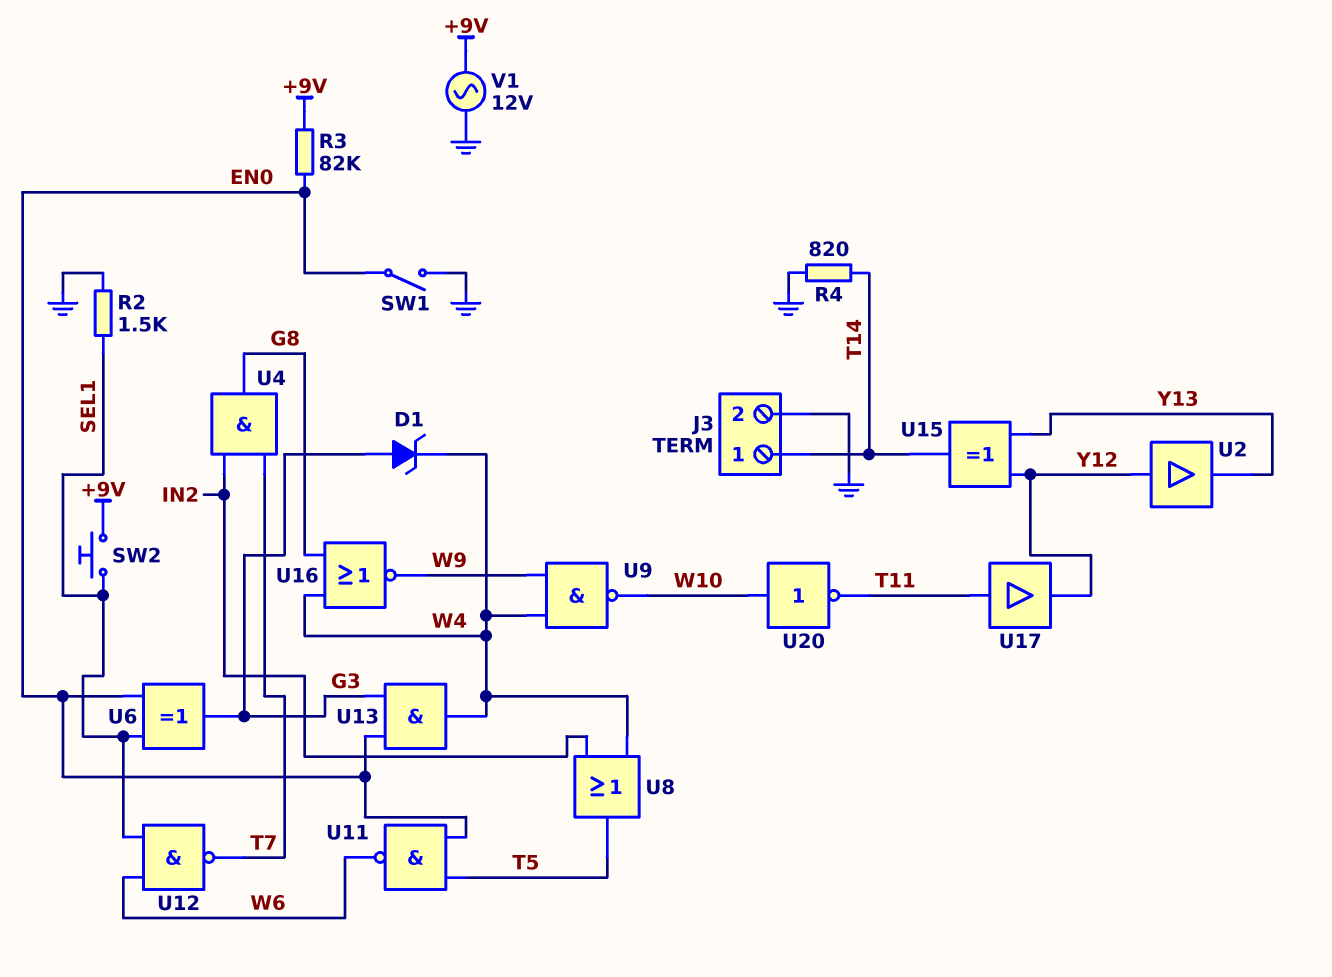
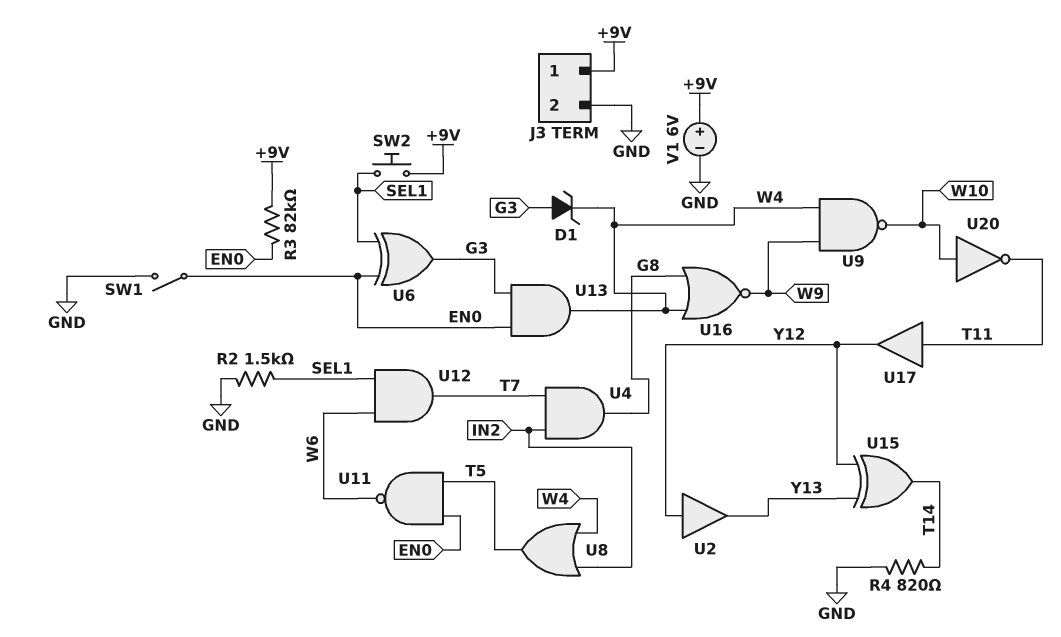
J3 pin 1: T14 -> +9V
U12: NAND (in SEL1, in W6, out T7) -> AND (in SEL1, in W6, out T7)
V1: AC 12V (+9V, GND) -> 6V (plus +9V, minus GND)

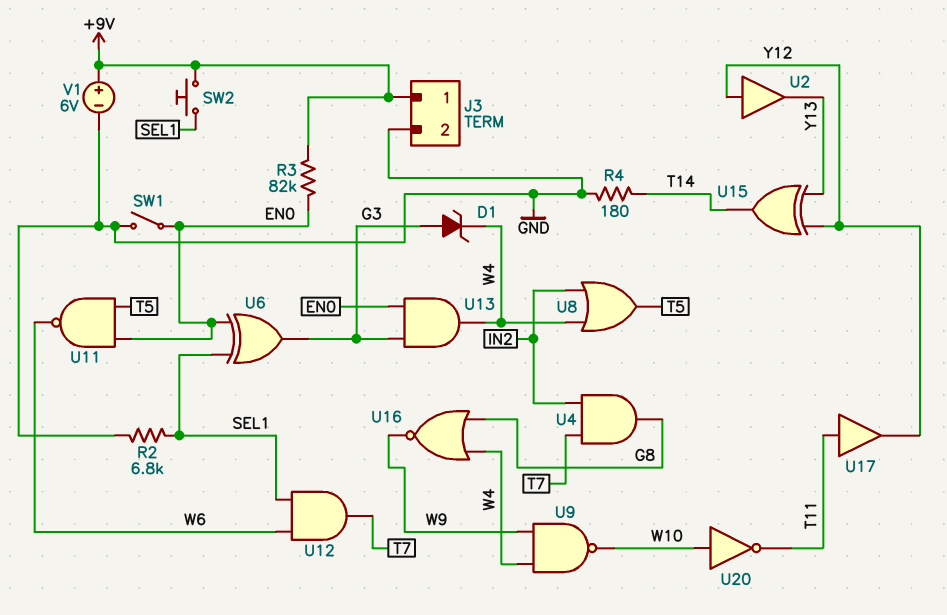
R2: 1.5k (GND, SEL1) -> 6.8k (GND, SEL1)
R4: 820 (GND, T14) -> 180 (GND, T14)

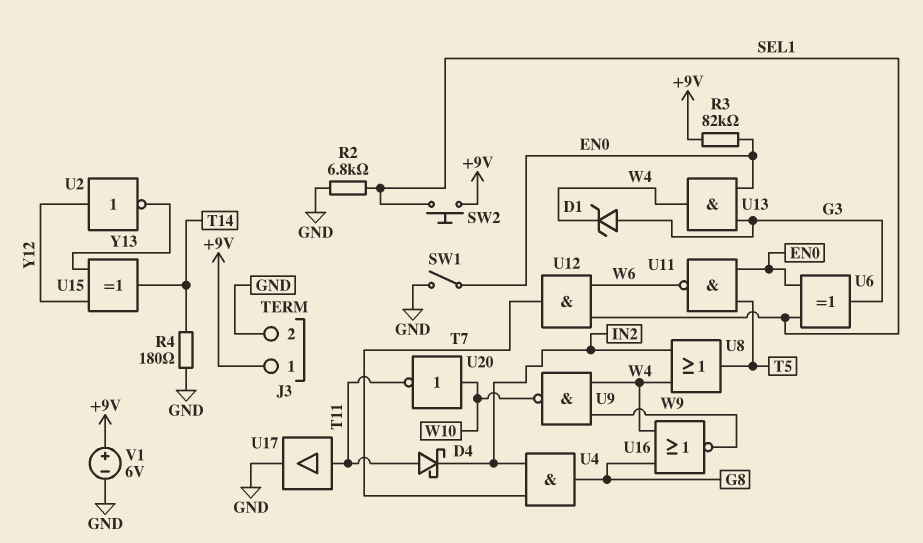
D4: none -> schottky (A T11, K IN2)
U2: buffer (in Y12, out Y13) -> NOT (in Y12, out Y13)
U17: buffer (in T11, out Y12) -> buffer (in T11, out GND)

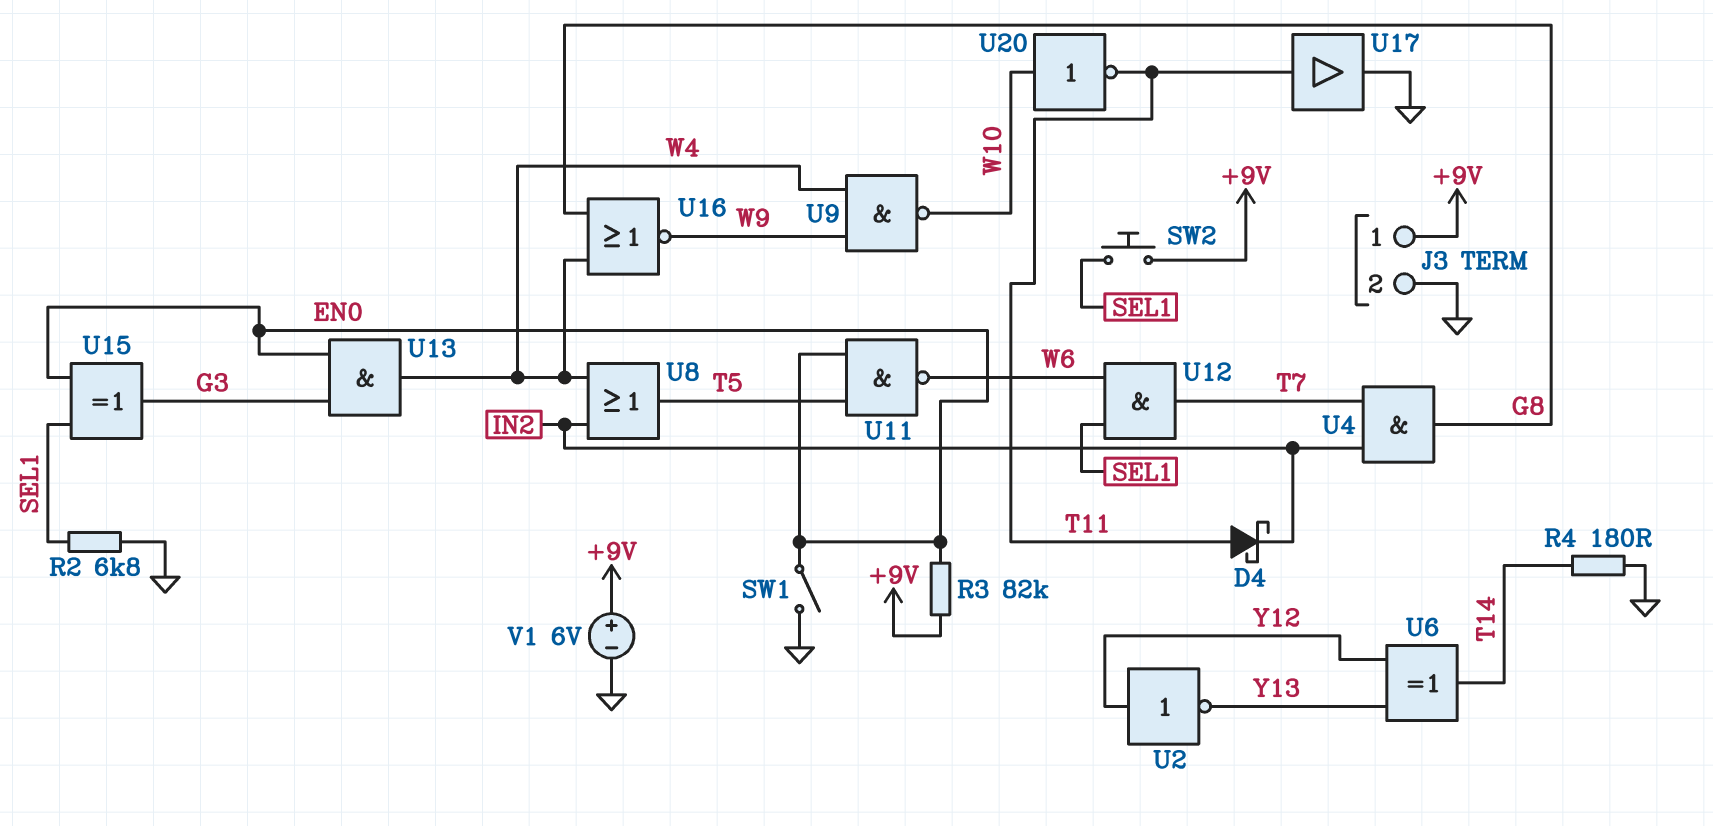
D1: zener (A G3, K W4) -> none
U6: XOR (in EN0, in SEL1, out G3) -> XOR (in Y12, in Y13, out T14)
U15: XOR (in Y12, in Y13, out T14) -> XOR (in EN0, in SEL1, out G3)

